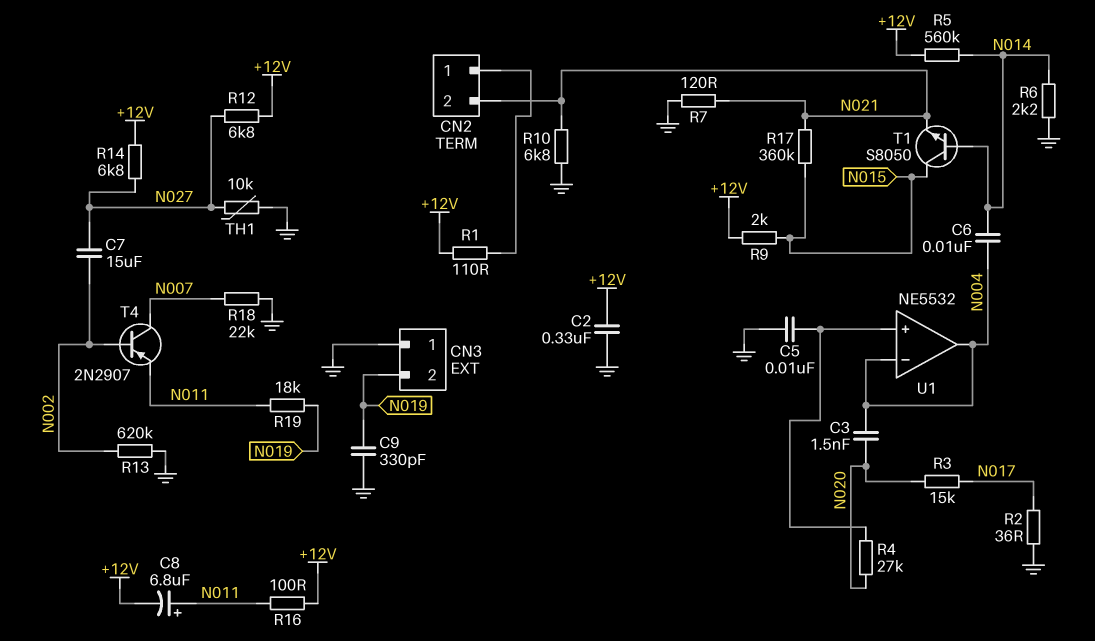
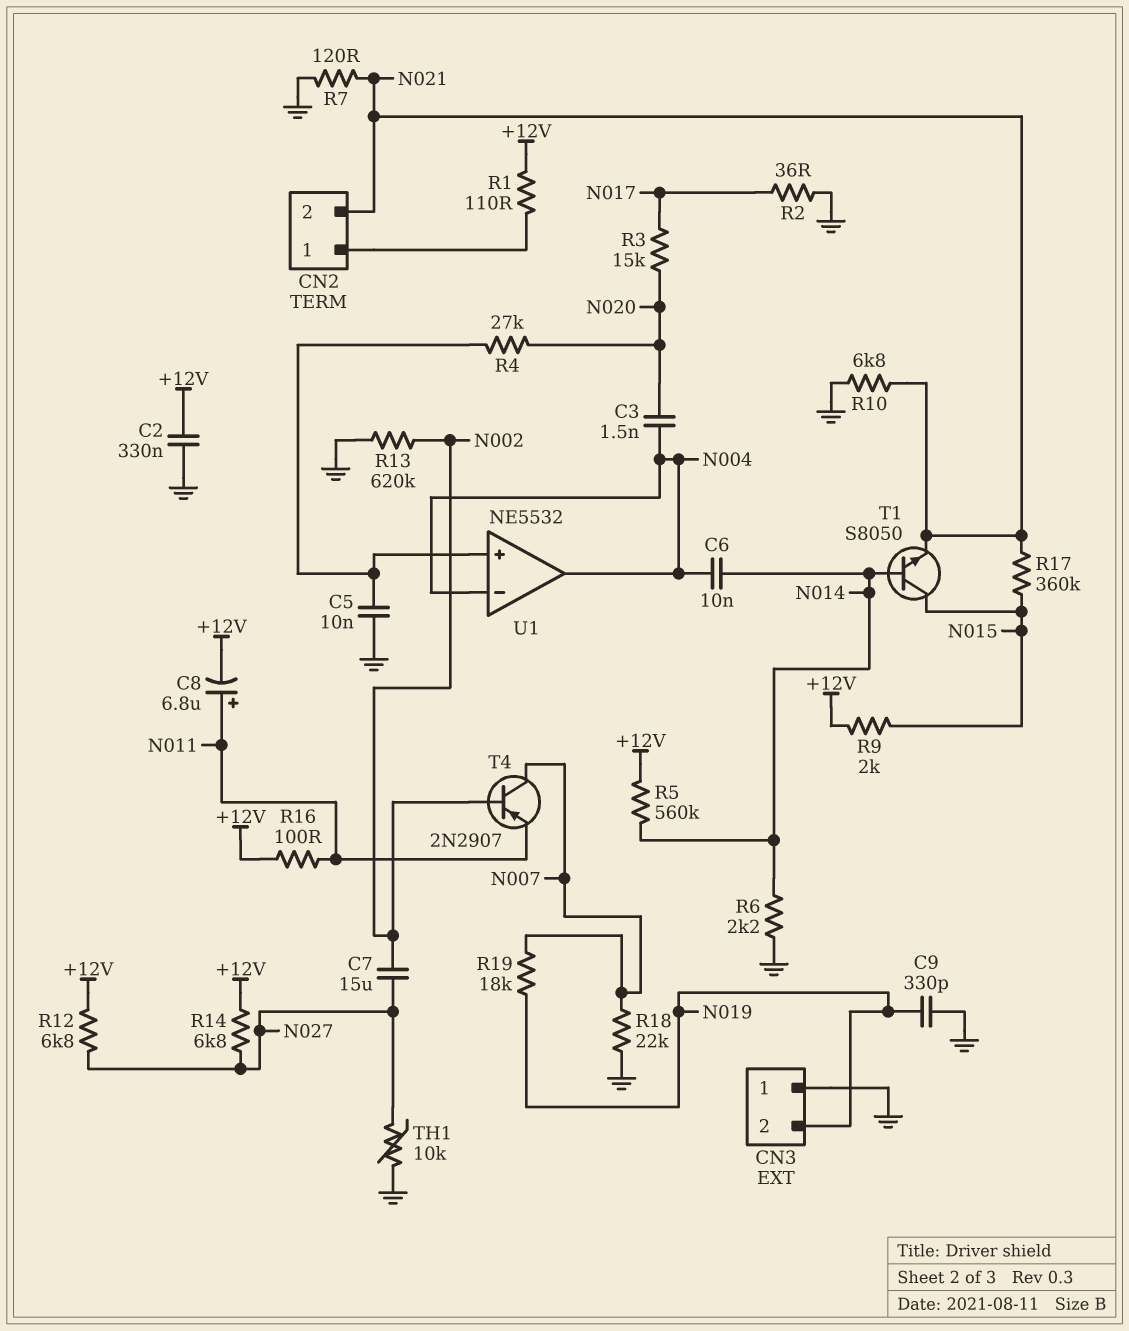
R19: 18k (N011, N019) -> 18k (N007, N019)

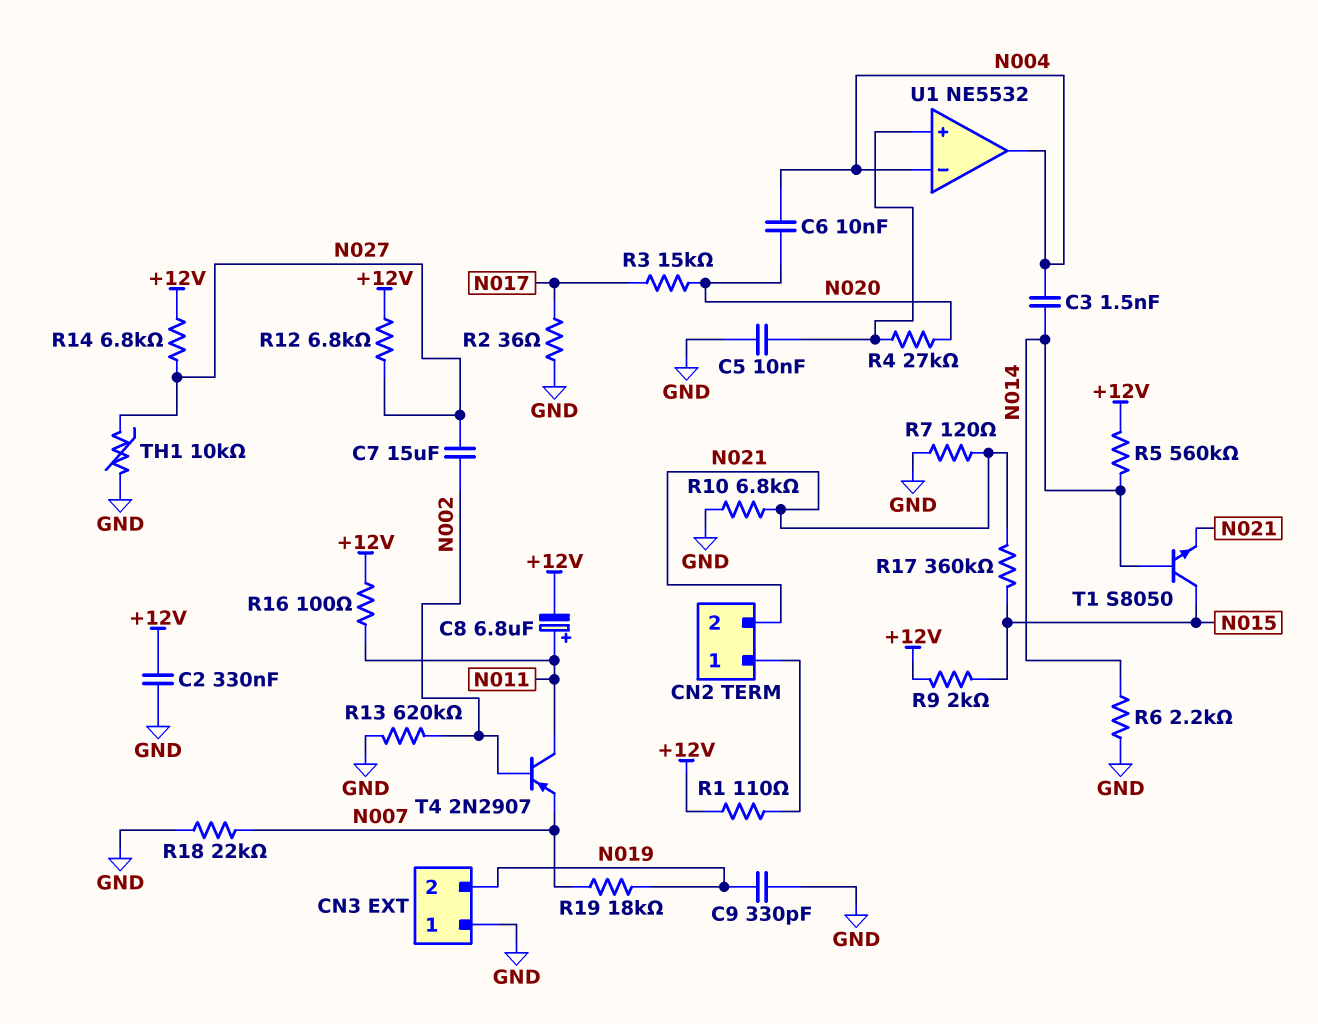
C3: 1.5nF (N004, N020) -> 1.5nF (N004, N014)
C6: 10nF (N004, N014) -> 10nF (N004, N020)
T4: PNP 2N2907 (B N002, C N007, E N011) -> PNP 2N2907 (B N002, C N011, E N007)

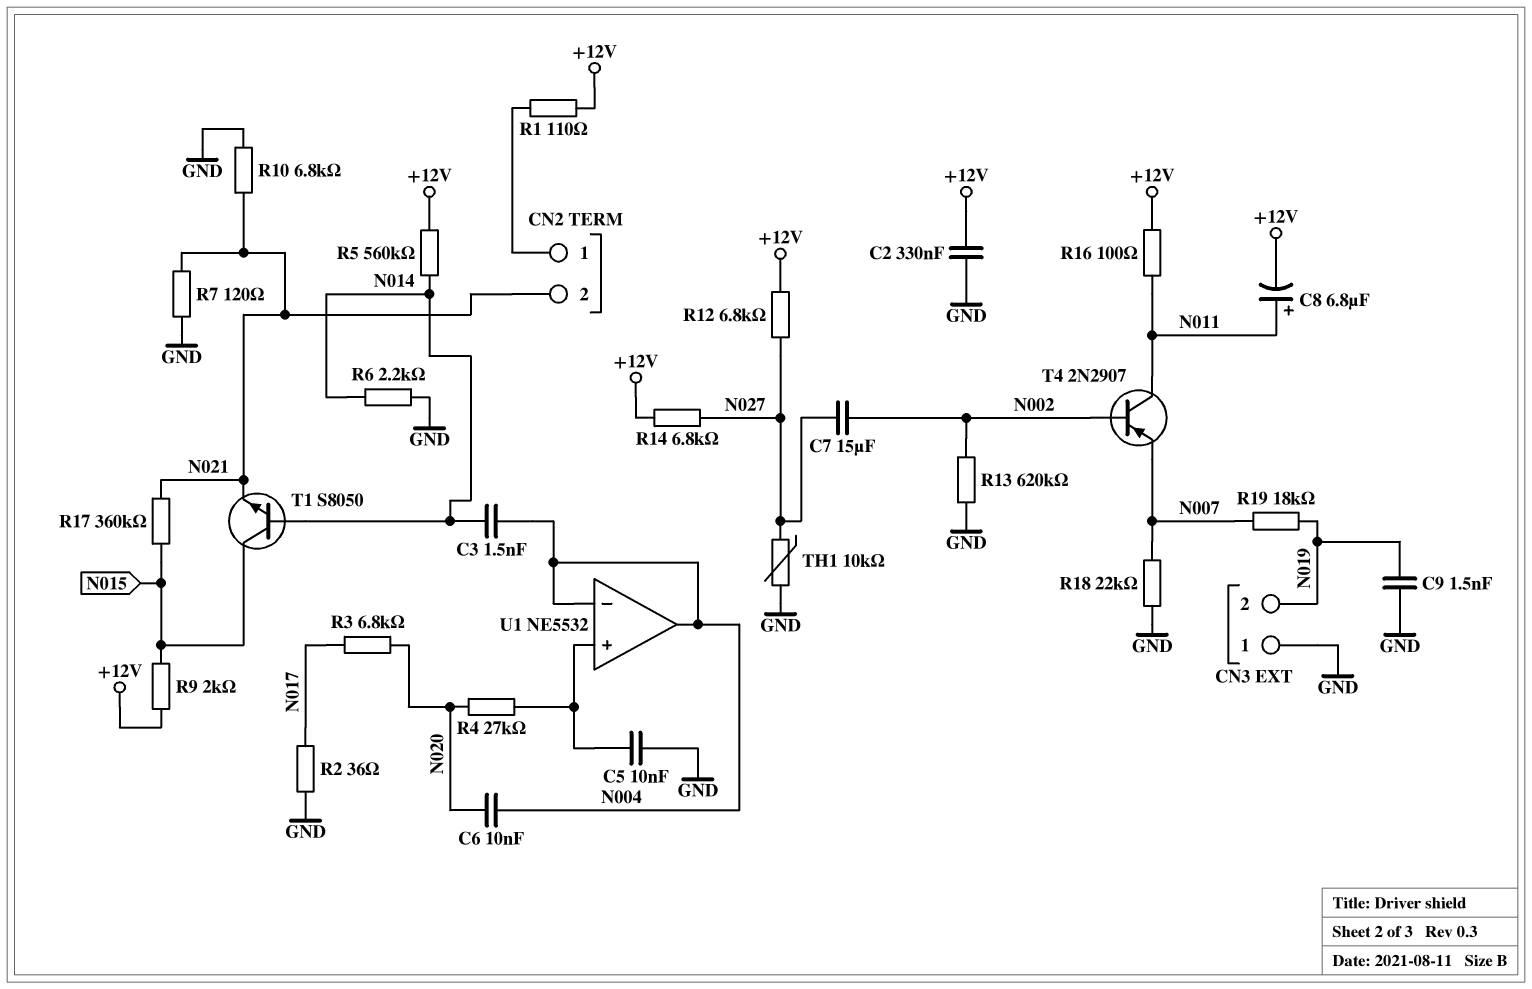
C9: 330pF (GND, N019) -> 1.5nF (GND, N019)
R3: 15k (N017, N020) -> 6.8k (N017, N020)

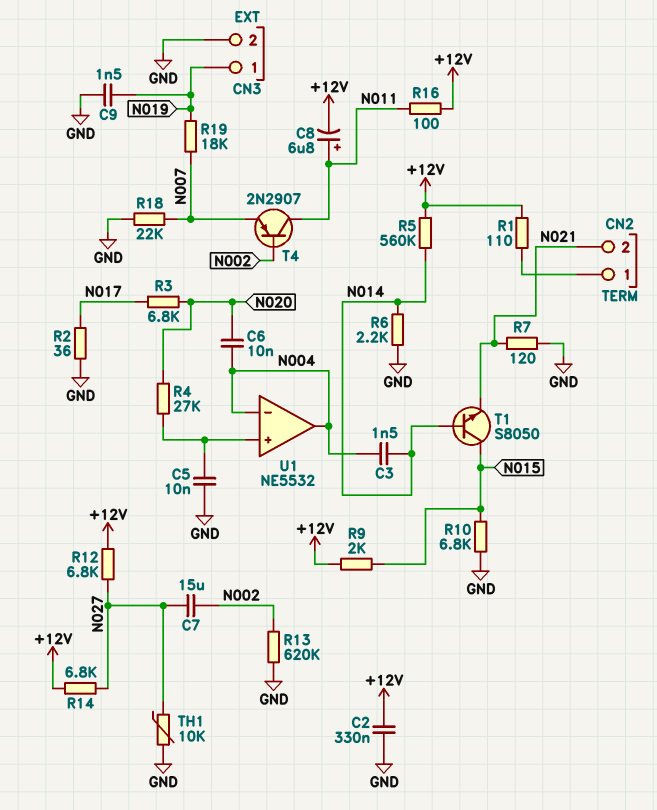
CN3 pin 1: GND -> N019
CN3 pin 2: N019 -> GND
R10: 6.8k (GND, N021) -> 6.8k (GND, N015)
R17: 360k (N015, N021) -> none

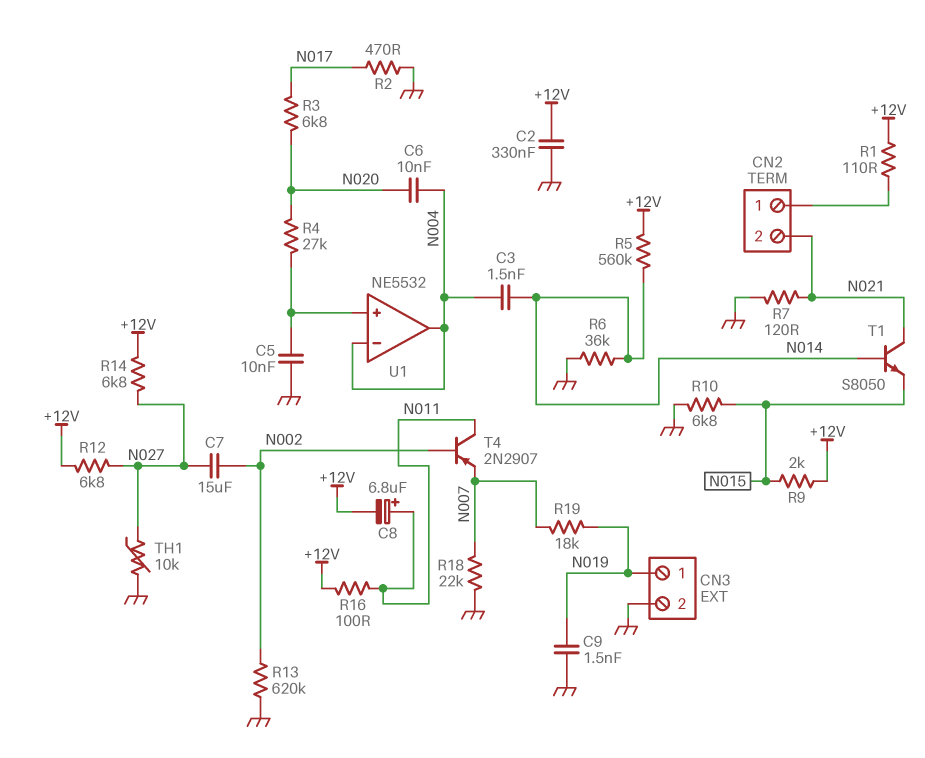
R2: 36 (GND, N017) -> 470 (GND, N017)
R6: 2.2k (GND, N014) -> 36k (GND, N014)
T1: NPN S8050 (B N014, C N015, E N021) -> NPN S8050 (B N014, C N021, E N015)

